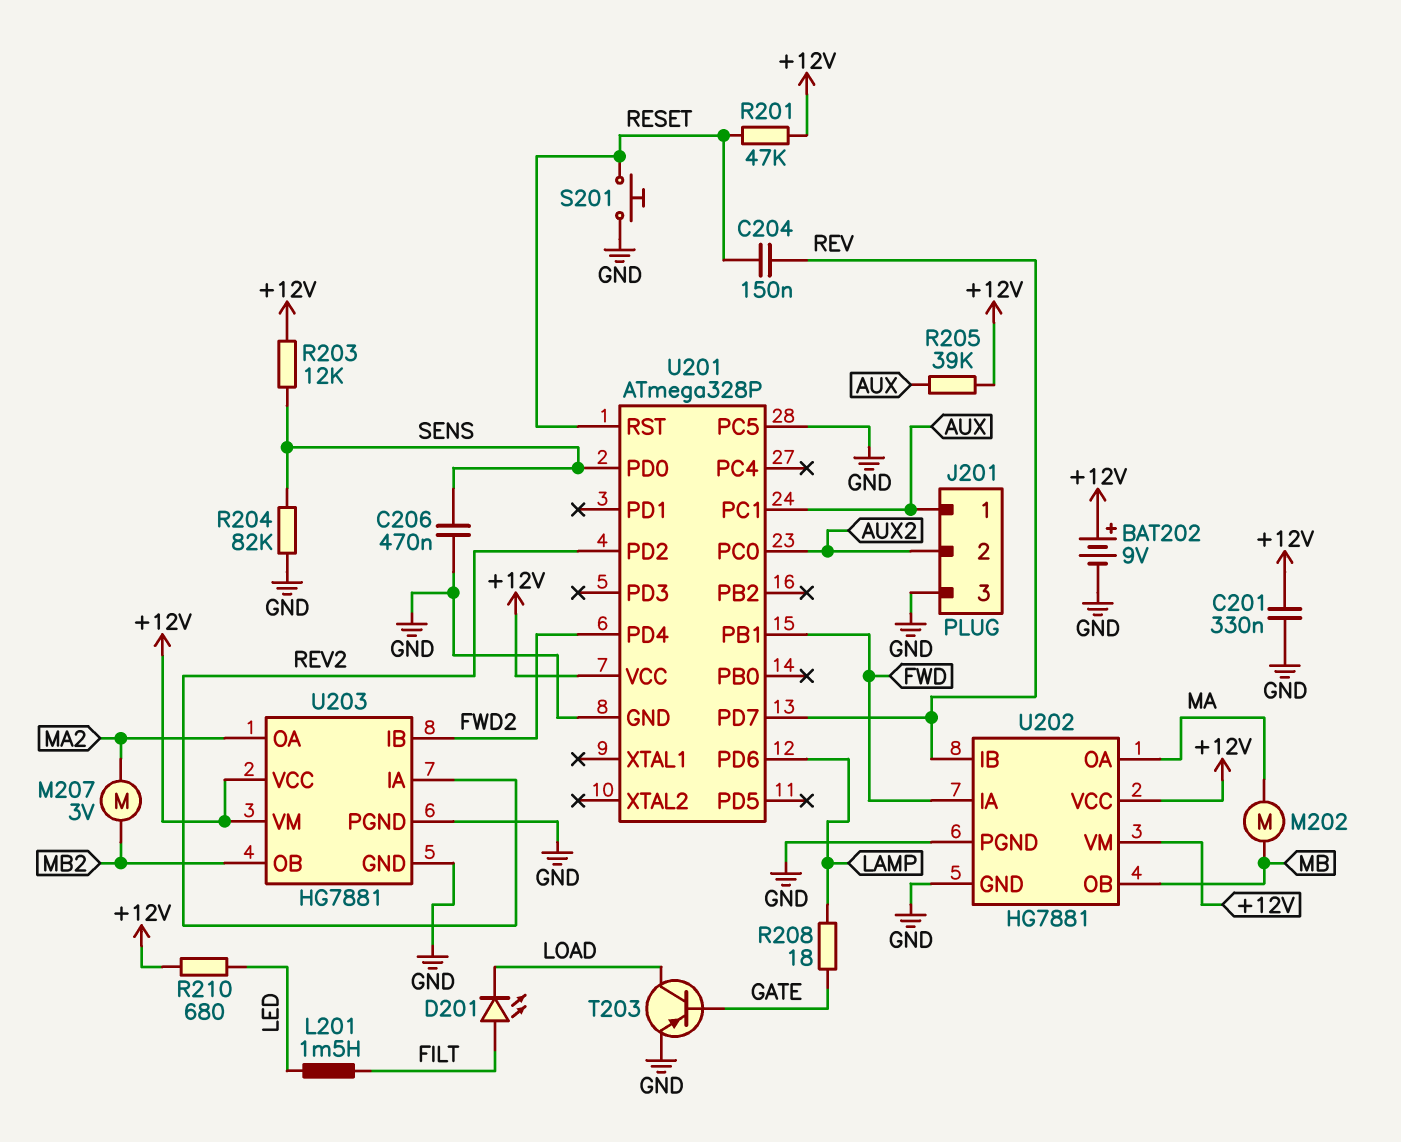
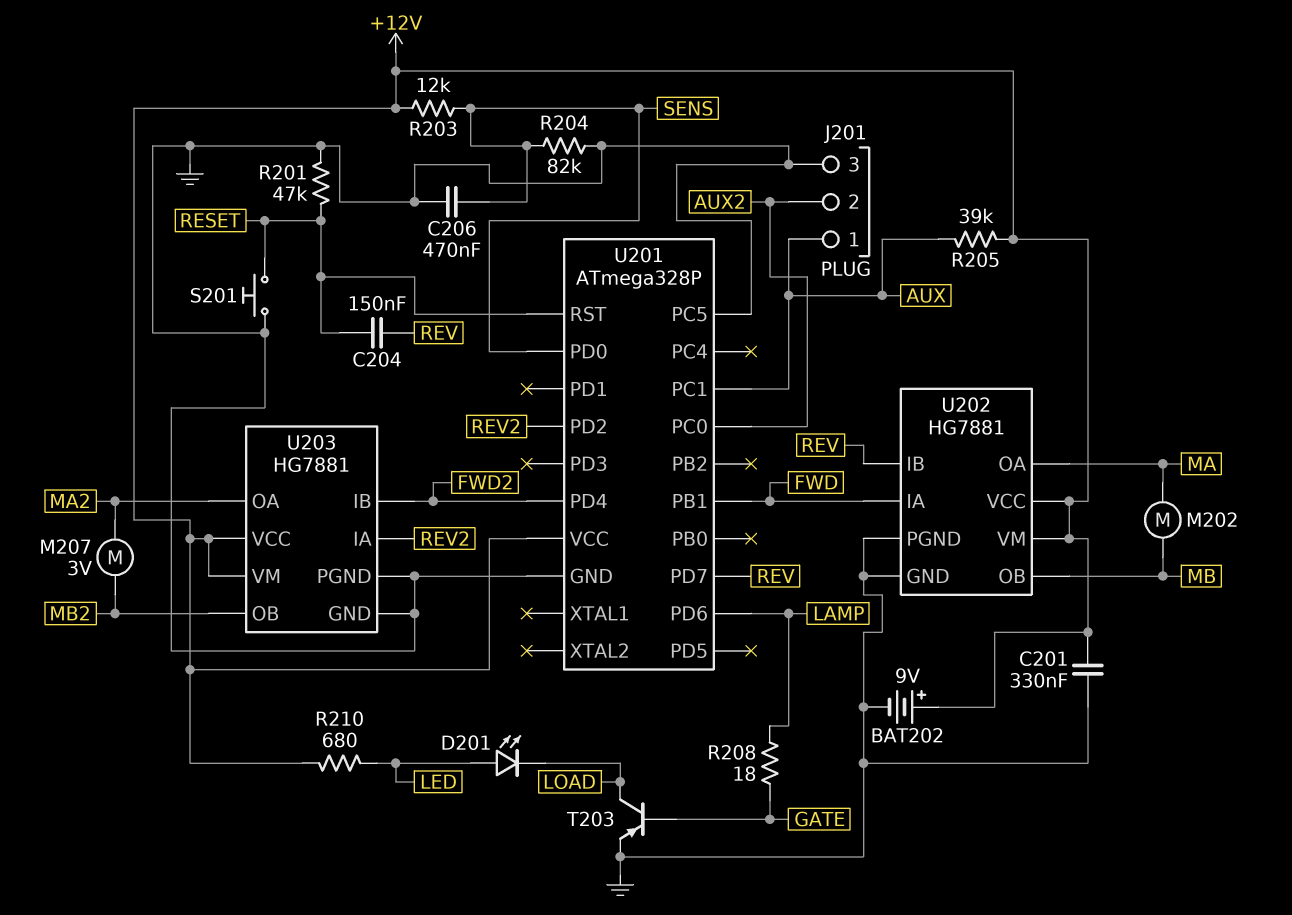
D201: LED (A FILT, K LOAD) -> LED (A LED, K LOAD)
L201: 1.5mH (FILT, LED) -> none
R201: 47k (+12V, RESET) -> 47k (GND, RESET)

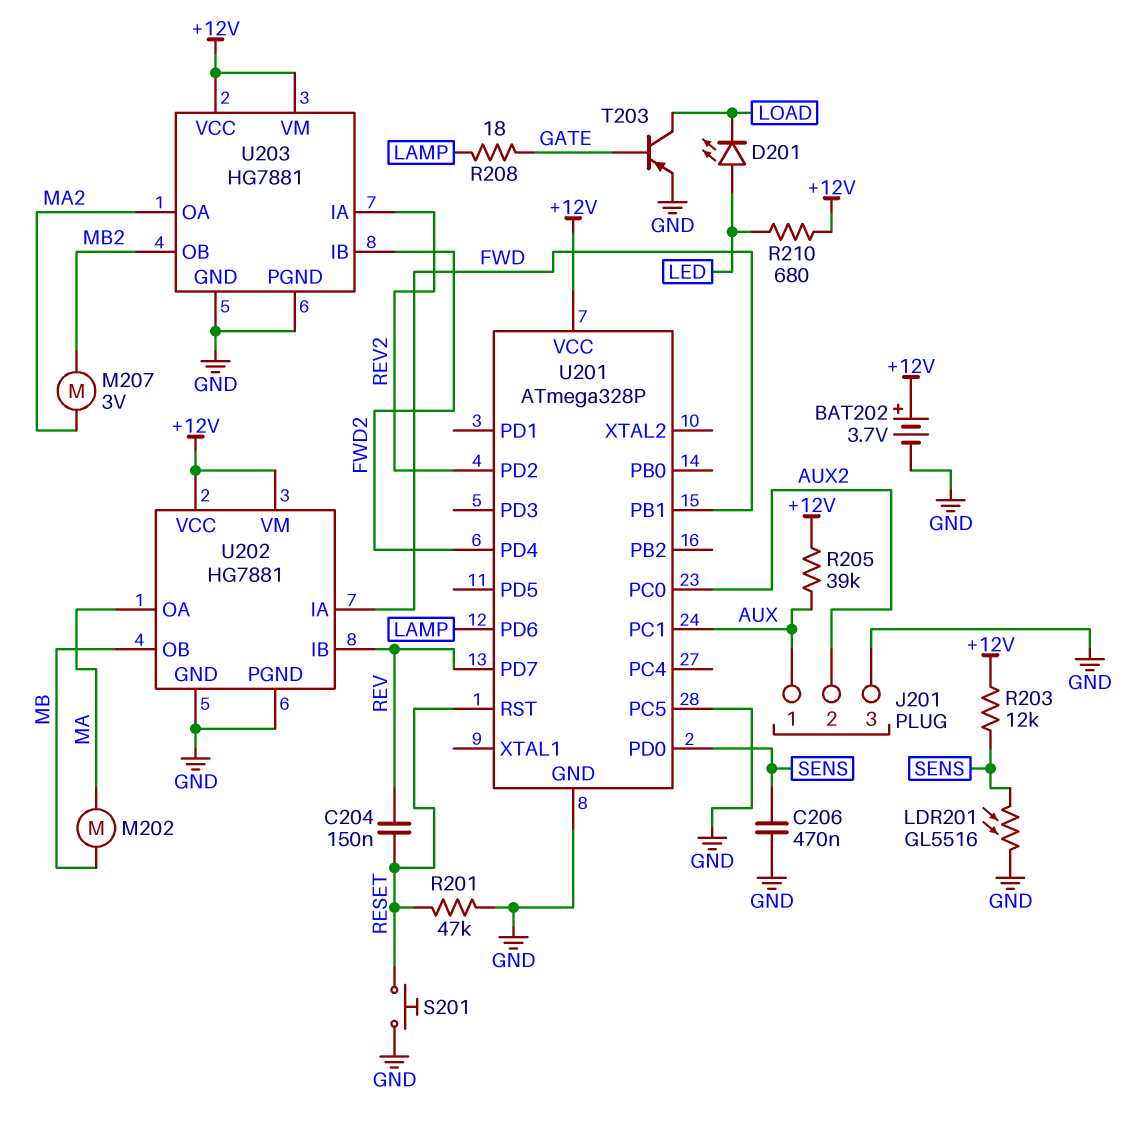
BAT202: 9V (plus +12V, minus GND) -> 3.7V (plus +12V, minus GND)
C201: 330nF (+12V, GND) -> none
LDR201: none -> GL5516 (GND, SENS)
R204: 82k (GND, SENS) -> none

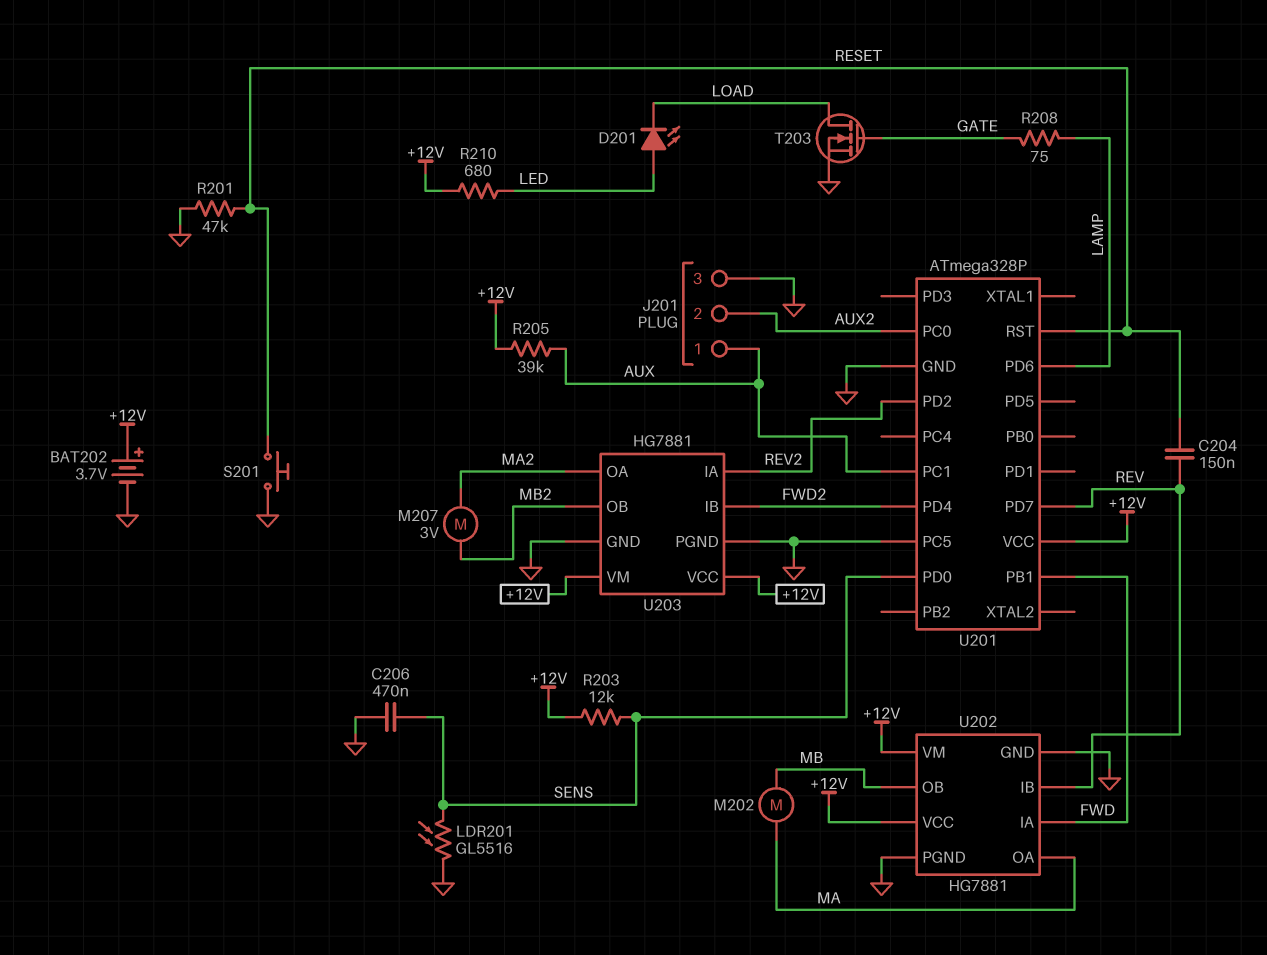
R208: 18 (GATE, LAMP) -> 75 (GATE, LAMP)
T203: PNP (B GATE, C LOAD, E GND) -> NMOS (G GATE, D LOAD, S GND)

